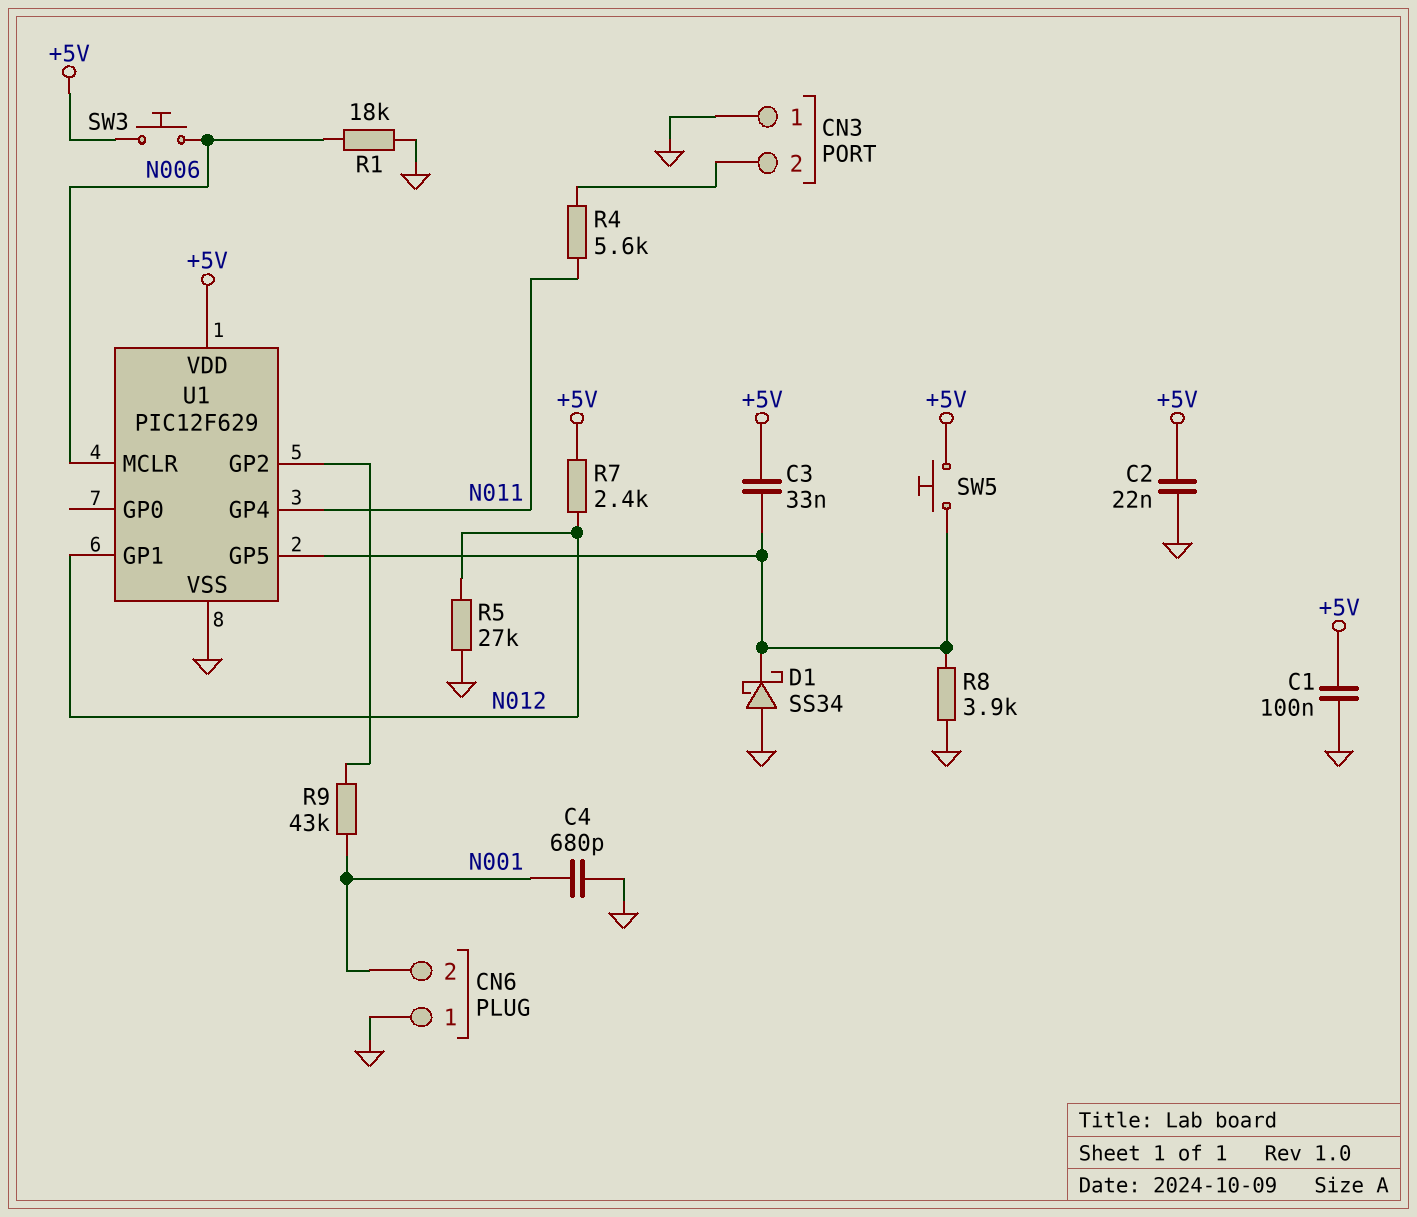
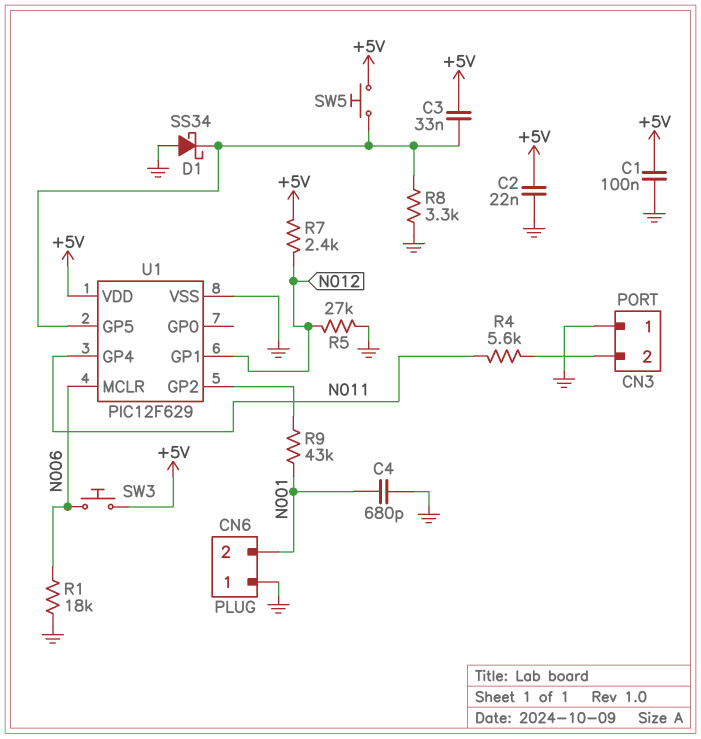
R8: 3.9k (GND, U1/GP5) -> 3.3k (GND, U1/GP5)

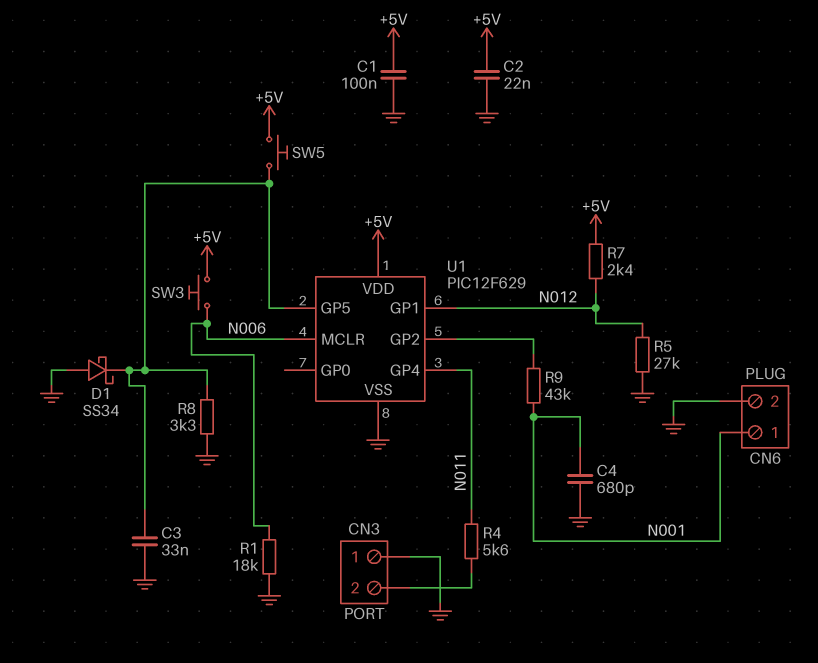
C3: 33nF (+5V, U1/GP5) -> 33nF (GND, U1/GP5)
CN6 pin 1: GND -> N001
CN6 pin 2: N001 -> GND

